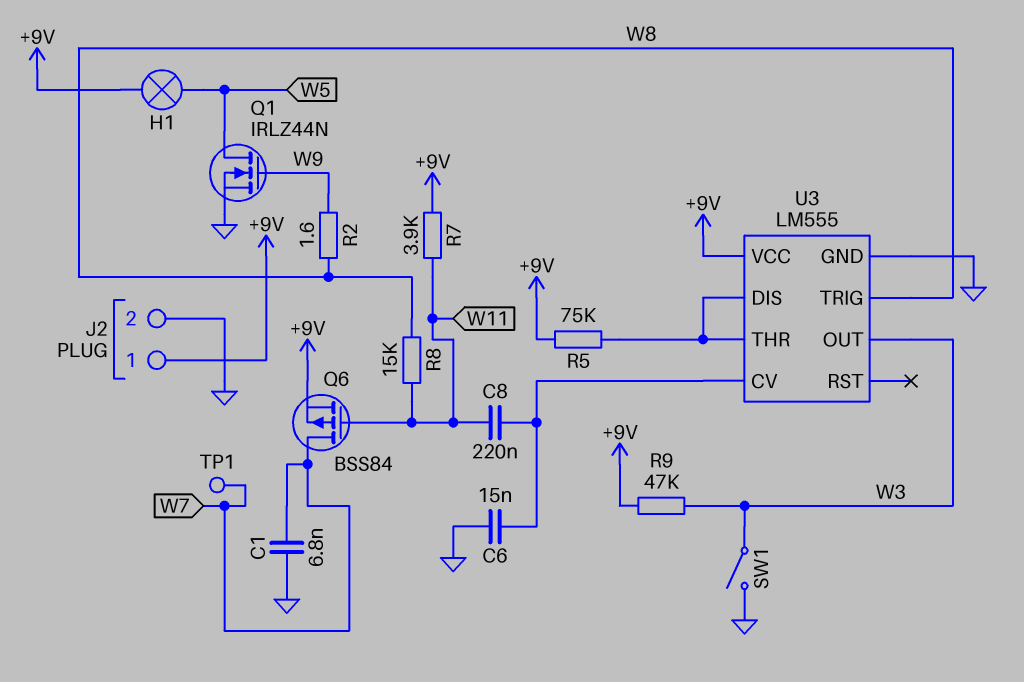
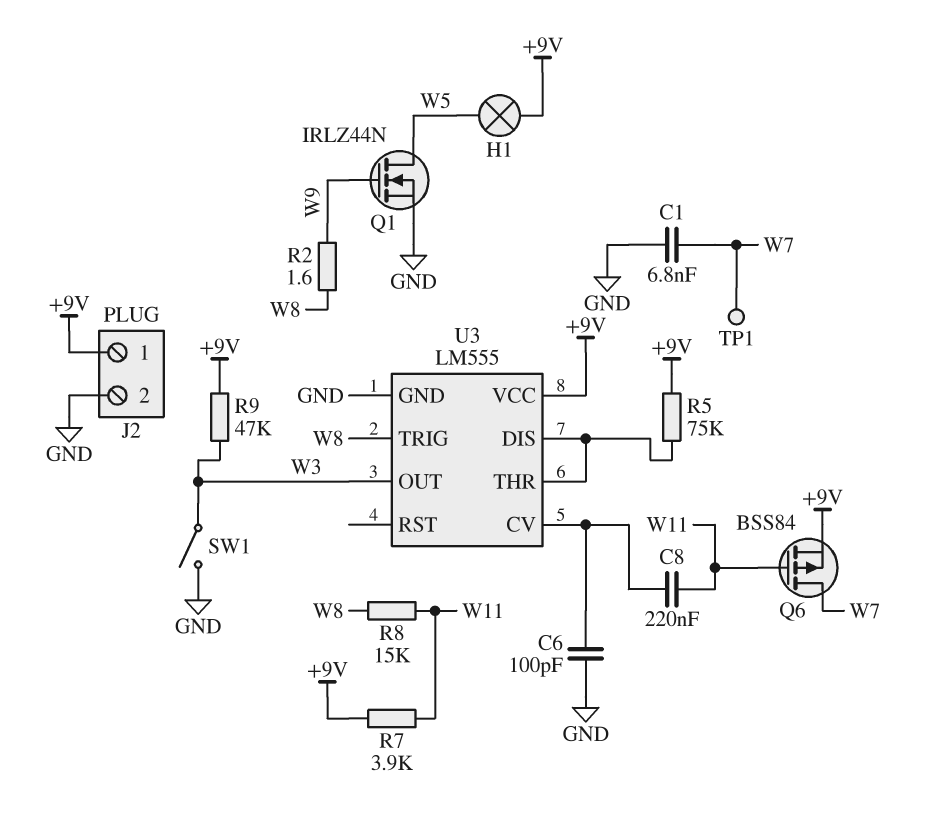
C6: 15nF (GND, U3/CV) -> 100pF (GND, U3/CV)

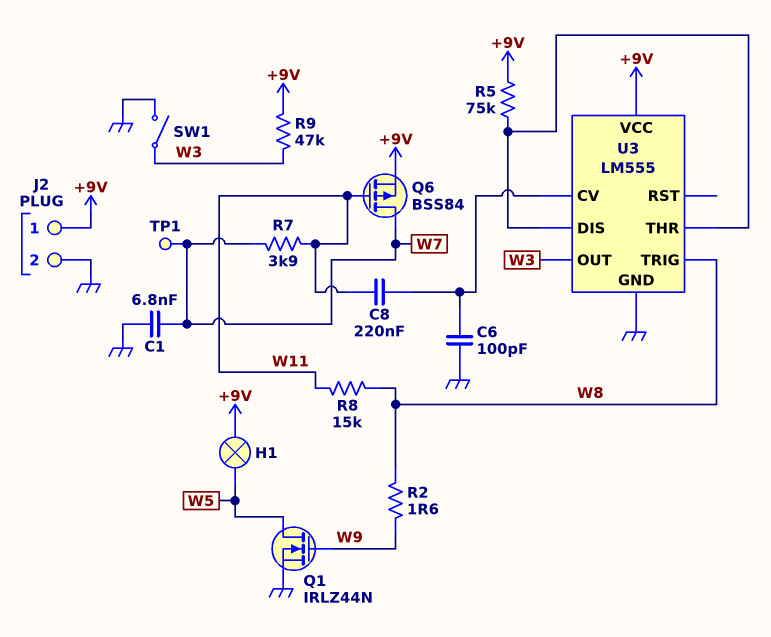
R7: 3.9k (+9V, W11) -> 3.9k (W7, W11)

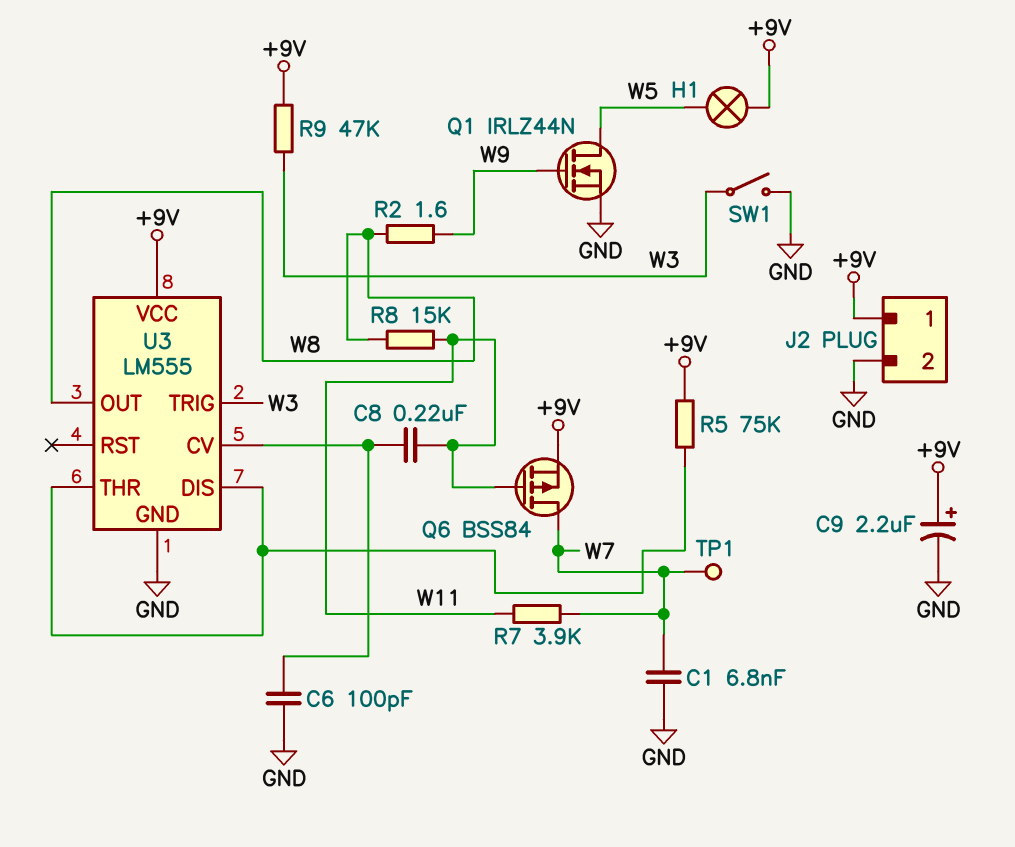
C9: none -> 2.2uF (plus +9V, minus GND)
U3 pin OUT: W3 -> W8
U3 pin TRIG: W8 -> W3

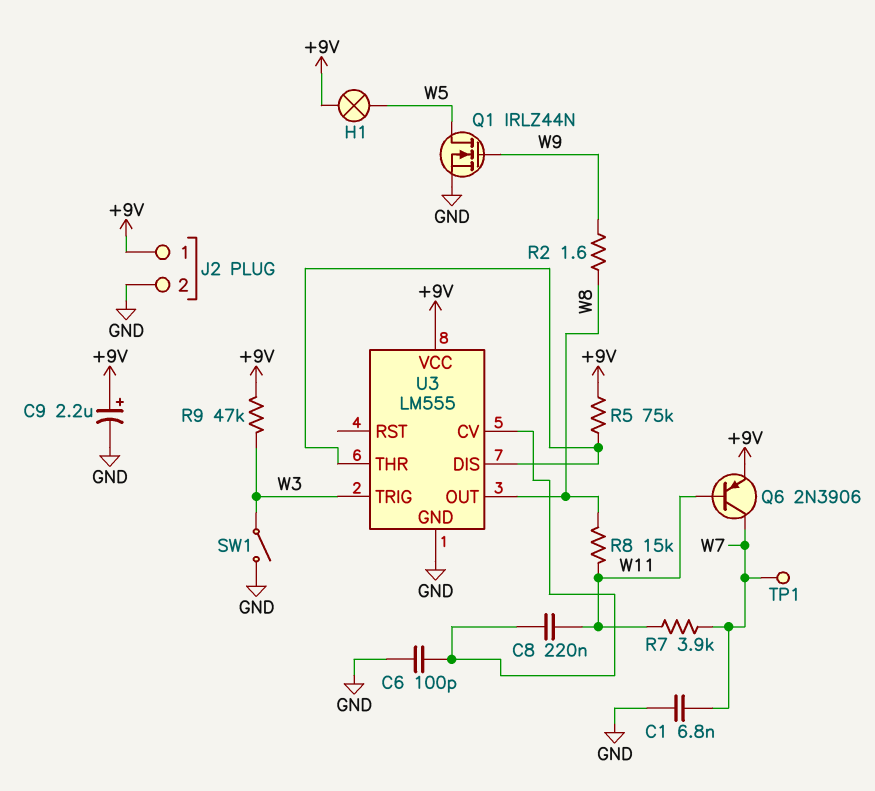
Q6: PMOS BSS84 (G W11, D W7, S +9V) -> PNP 2N3906 (B W11, C W7, E +9V)

